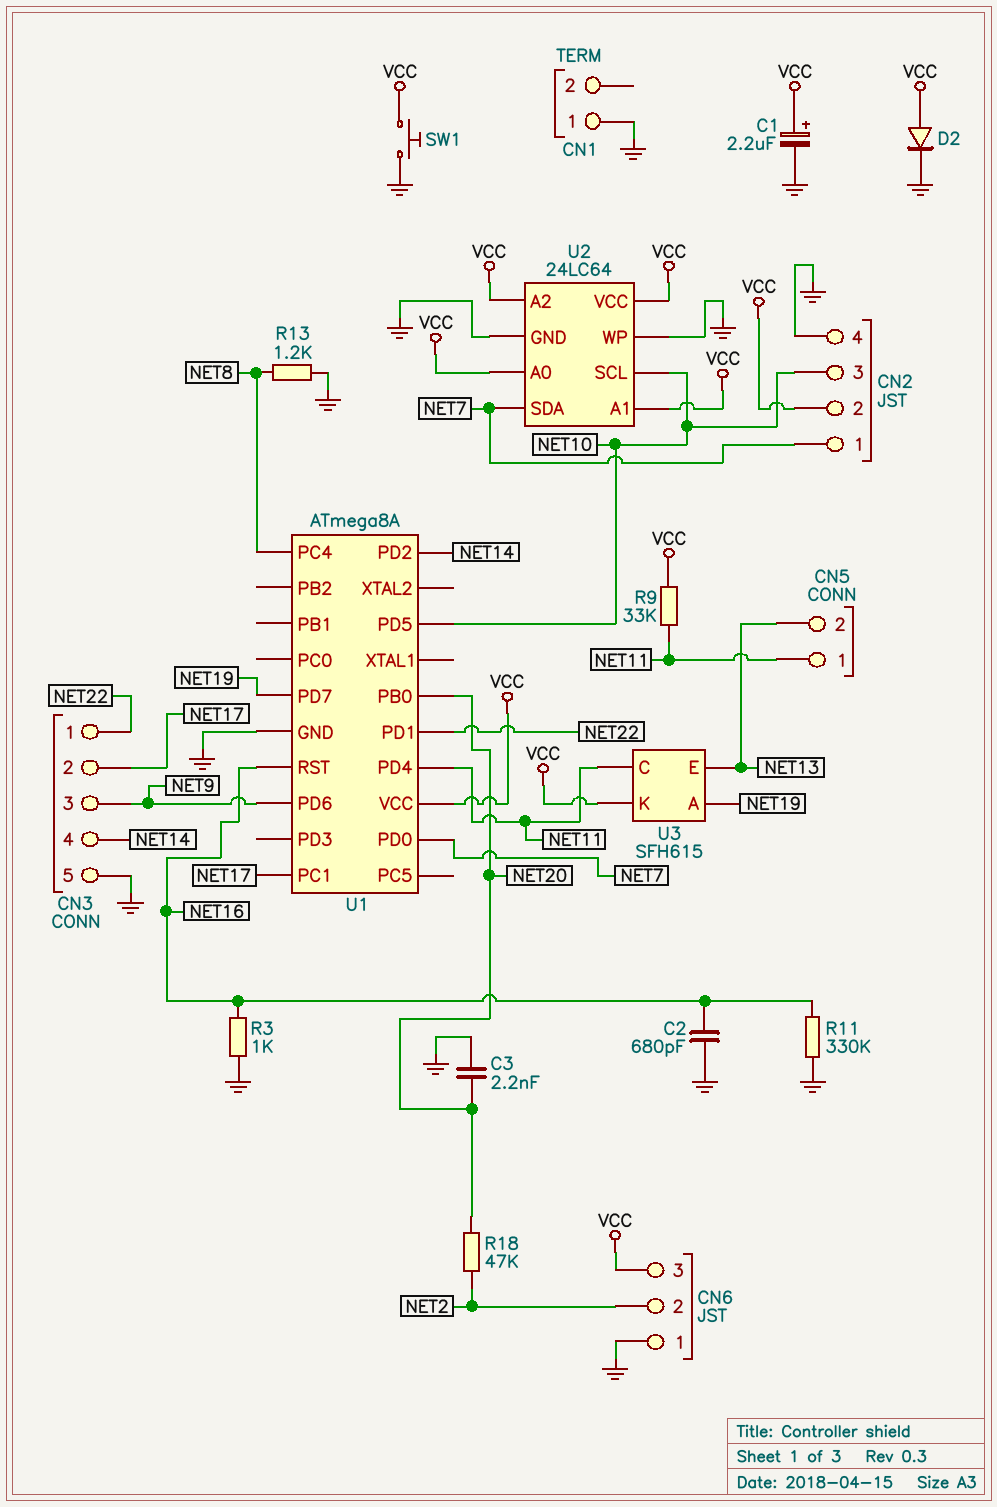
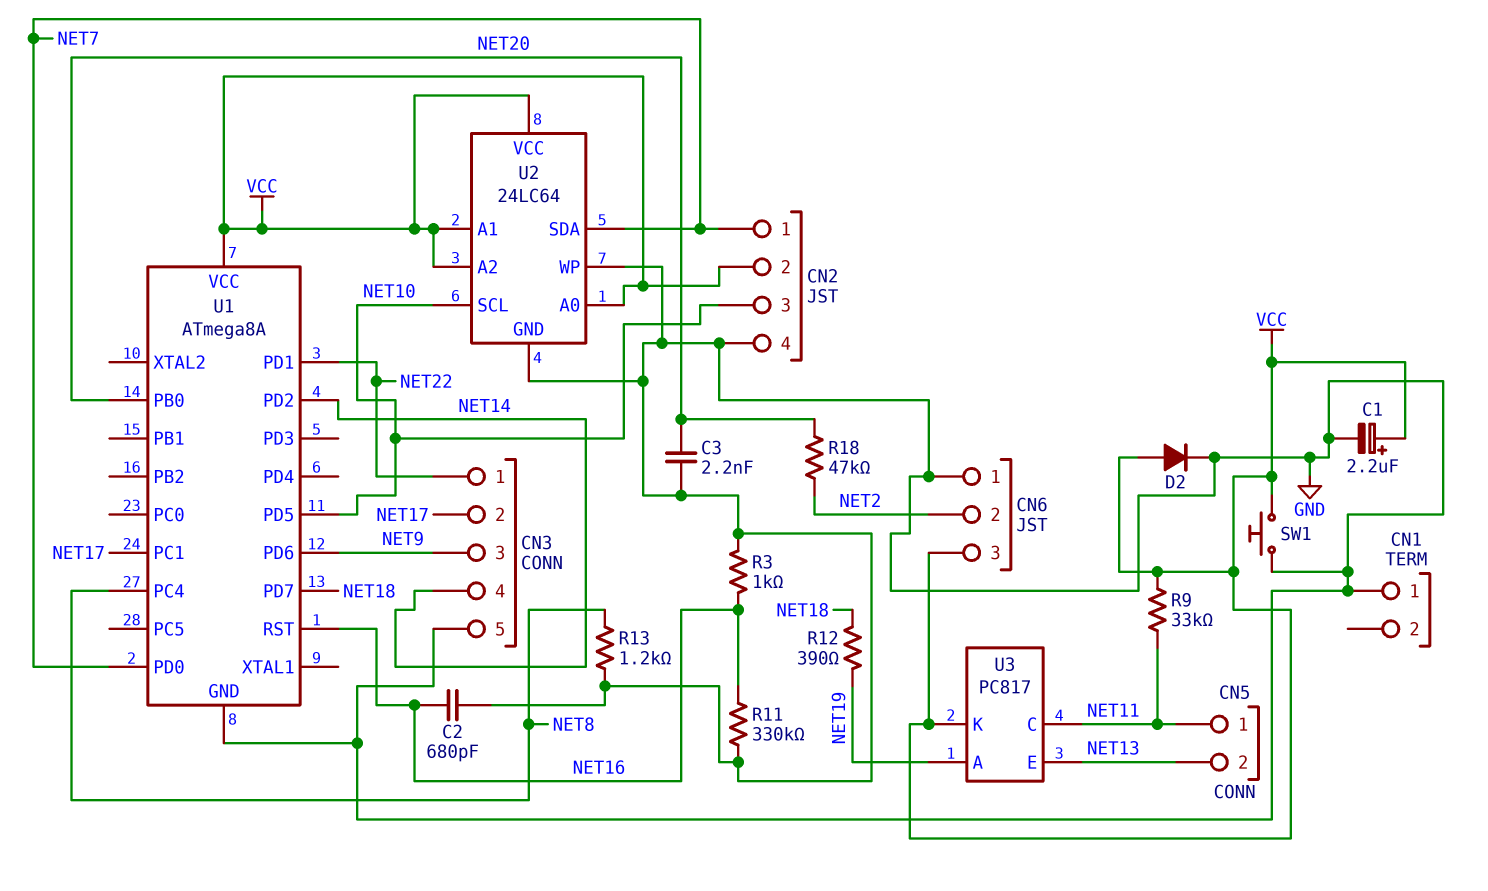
R12: none -> 390 (NET18, NET19)
U1 pin PD4: NET11 -> none
U1 pin PD7: NET19 -> NET18
U3: SFH615 -> PC817

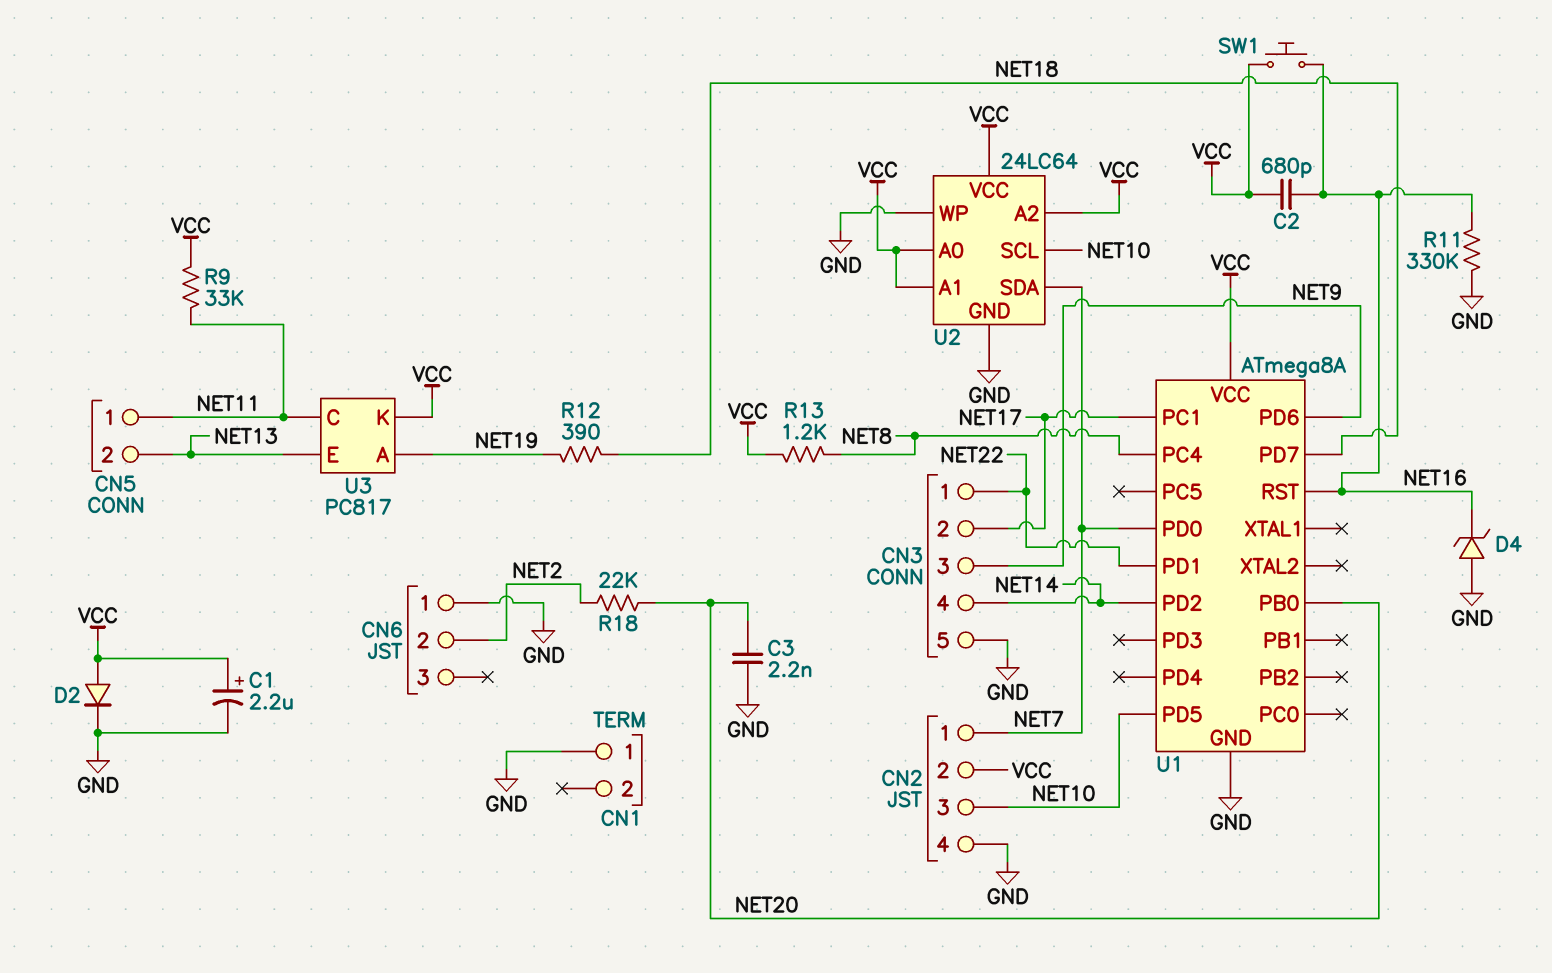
C2: 680pF (GND, NET16) -> 680pF (NET16, VCC)
CN6 pin 3: VCC -> none
D4: none -> zener (A GND, K NET16)
R3: 1k (GND, NET16) -> none
R13: 1.2k (GND, NET8) -> 1.2k (NET8, VCC)
R18: 47k (NET2, NET20) -> 22k (NET2, NET20)
SW1: button (GND, VCC) -> button (NET16, VCC)

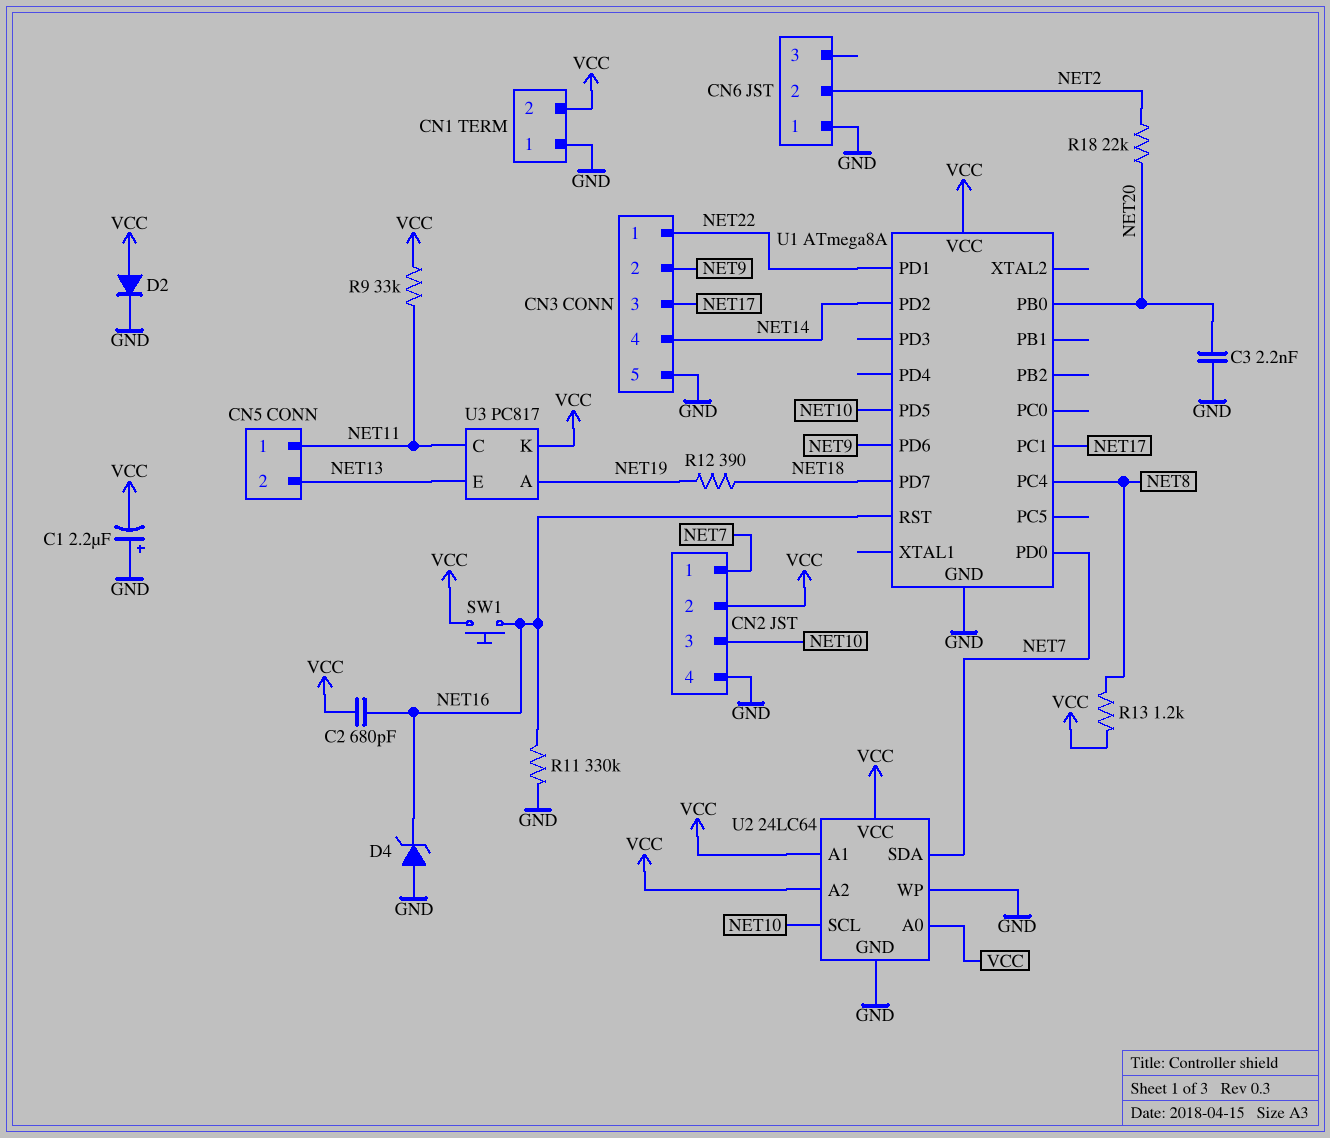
C1: 2.2uF (plus VCC, minus GND) -> 2.2uF (plus GND, minus VCC)
CN1 pin 2: none -> VCC
CN3 pin 2: NET17 -> NET9
CN3 pin 3: NET9 -> NET17

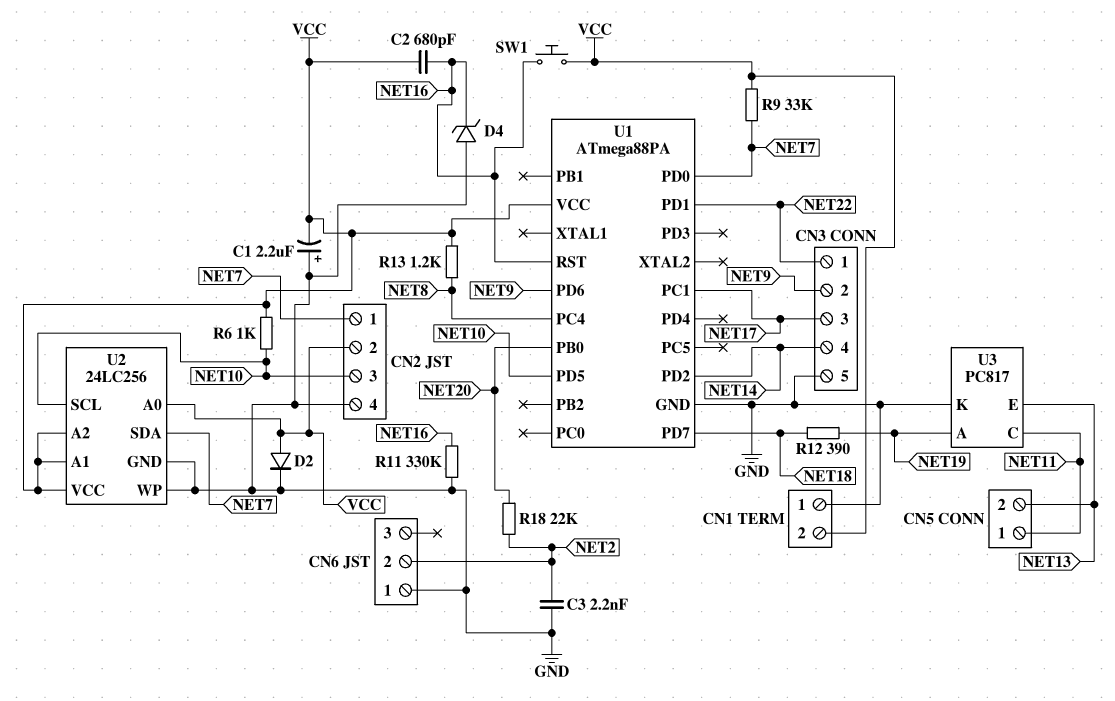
C3: 2.2nF (GND, NET20) -> 2.2nF (GND, NET2)
R6: none -> 1k (NET10, VCC)
R9: 33k (NET11, VCC) -> 33k (NET7, VCC)
U1: ATmega8A -> ATmega88PA
U2: 24LC64 -> 24LC256
U3 pin K: VCC -> GND

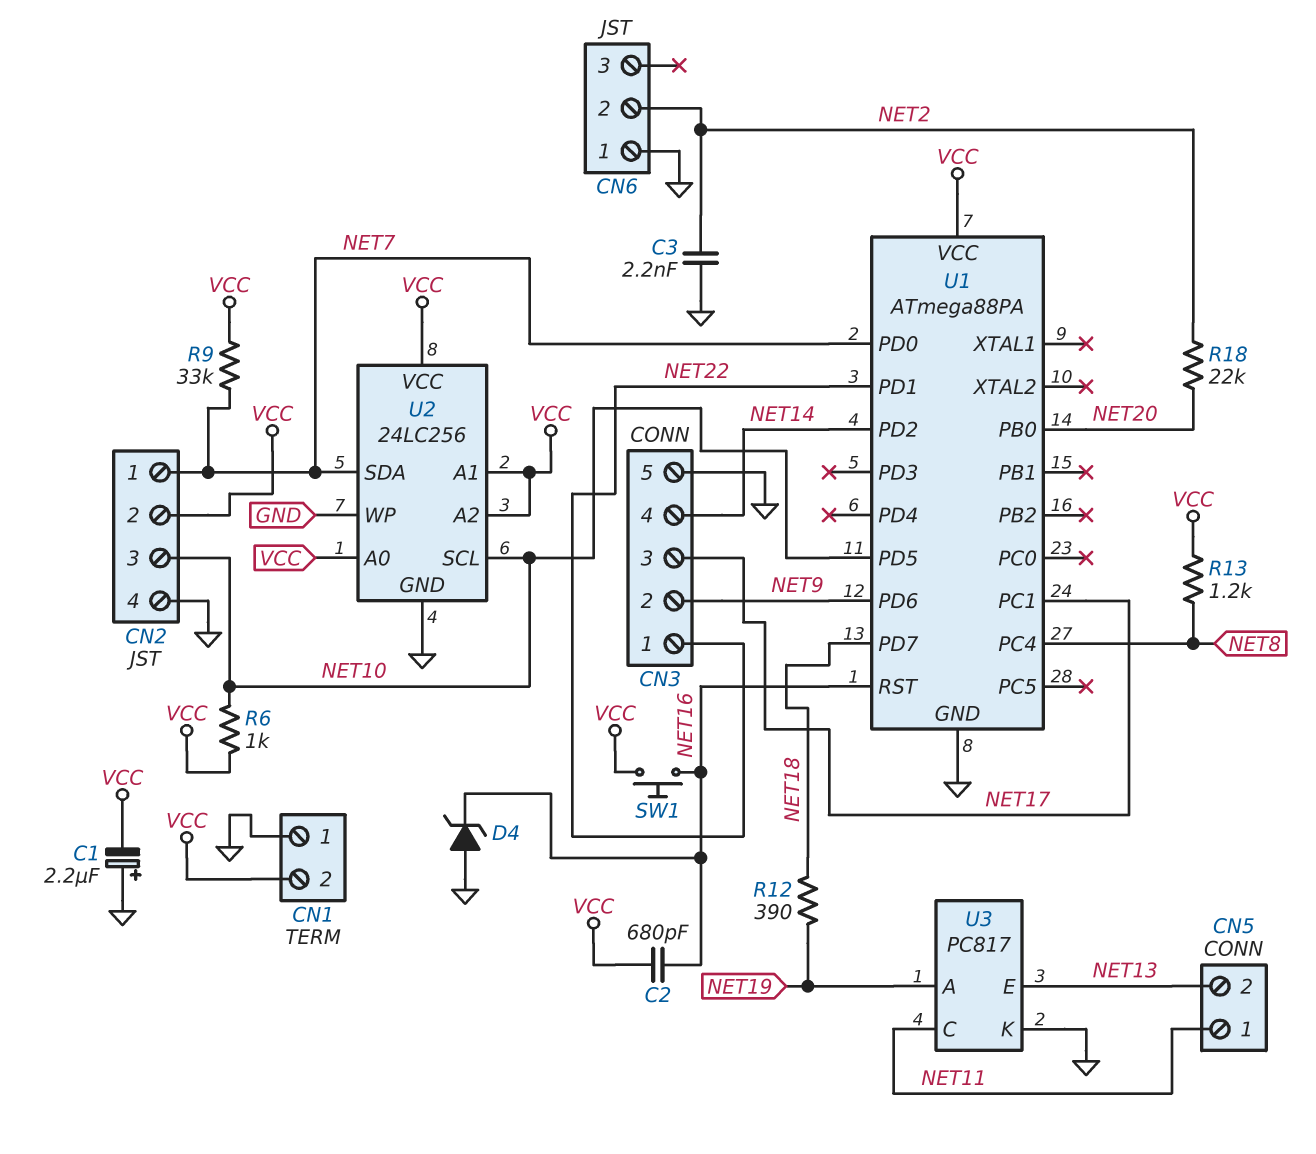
D2: diode (A VCC, K GND) -> none
R11: 330k (GND, NET16) -> none

